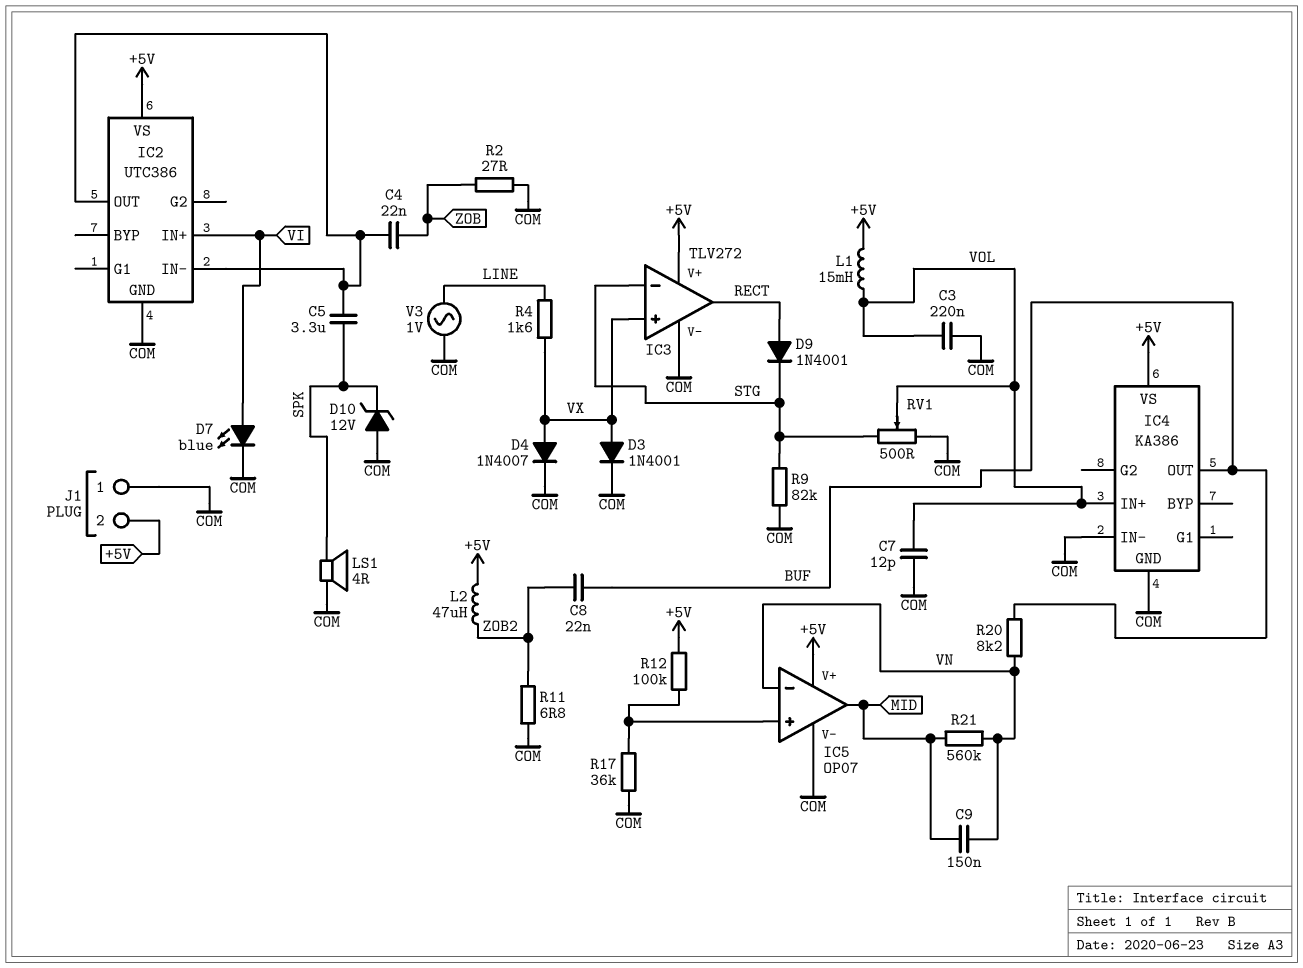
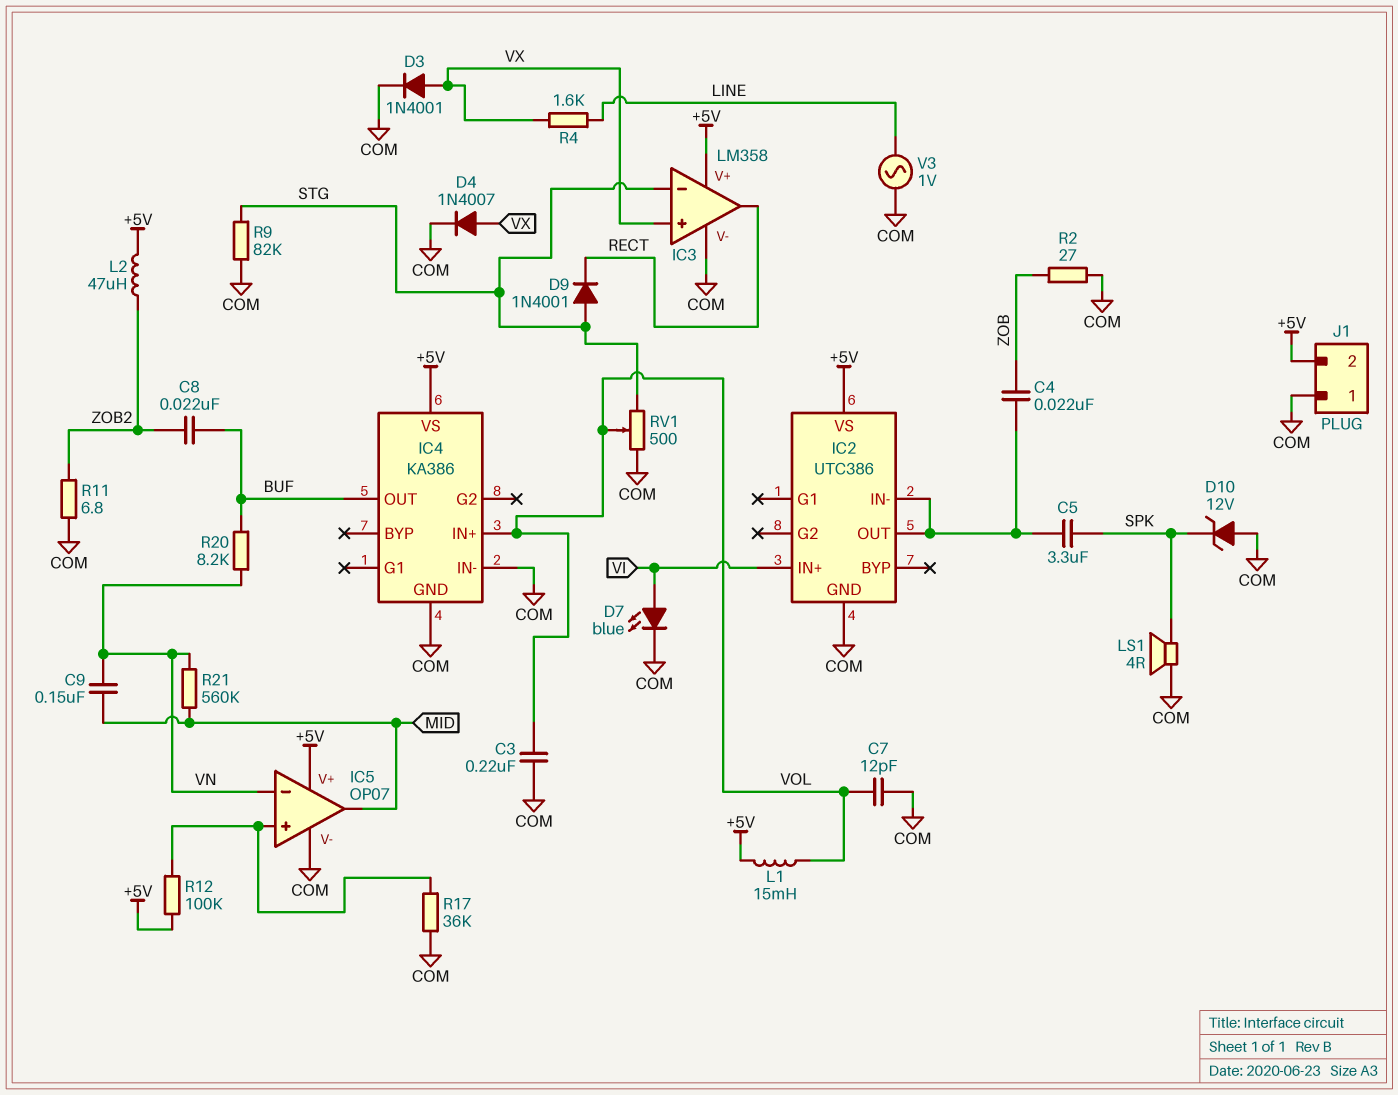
D9: diode 1N4001 (A RECT, K STG) -> diode 1N4001 (A STG, K RECT)
IC3: TLV272 -> LM358

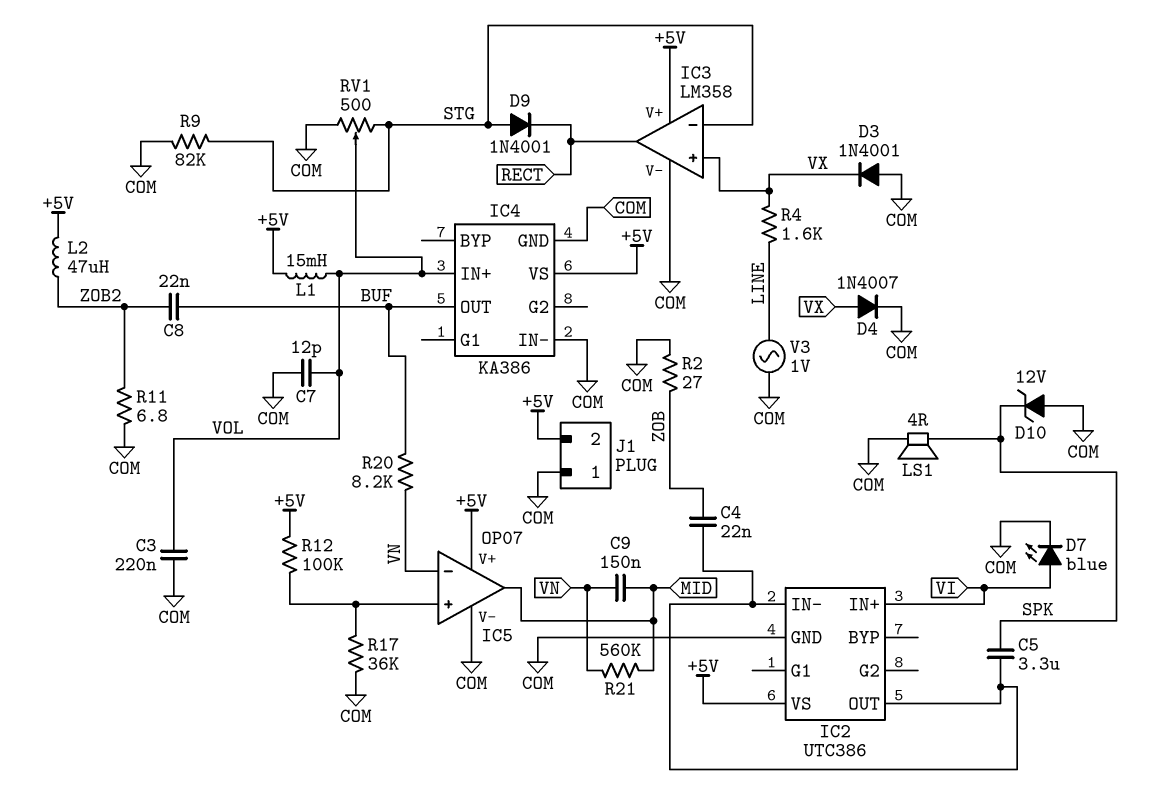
D3: diode 1N4001 (A VX, K COM) -> diode 1N4001 (A COM, K VX)

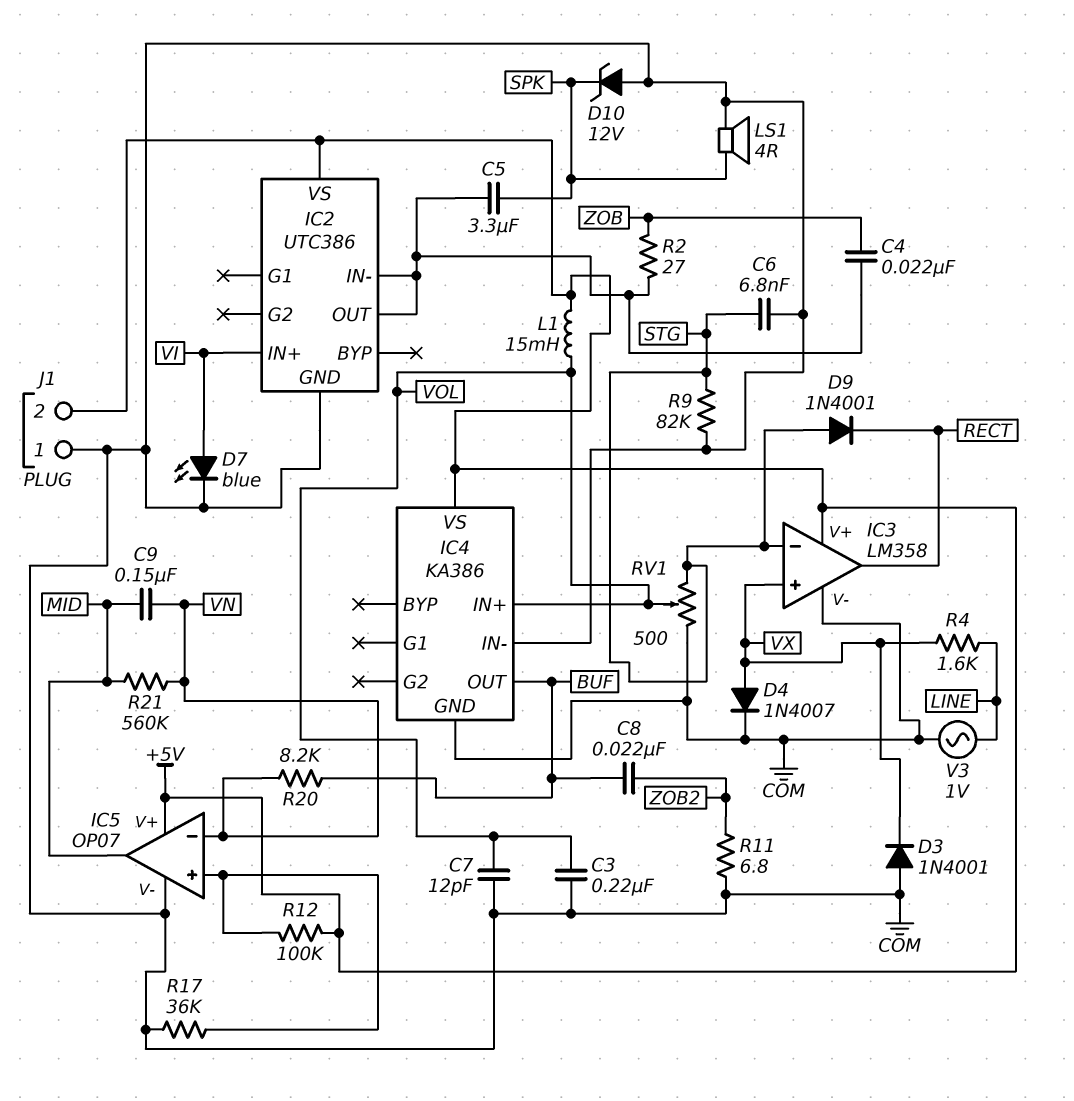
C6: none -> 6.8nF (COM, STG)
L2: 47uH (+5V, ZOB2) -> none
R2: 27 (COM, ZOB) -> 27 (IC2/IN-, ZOB)

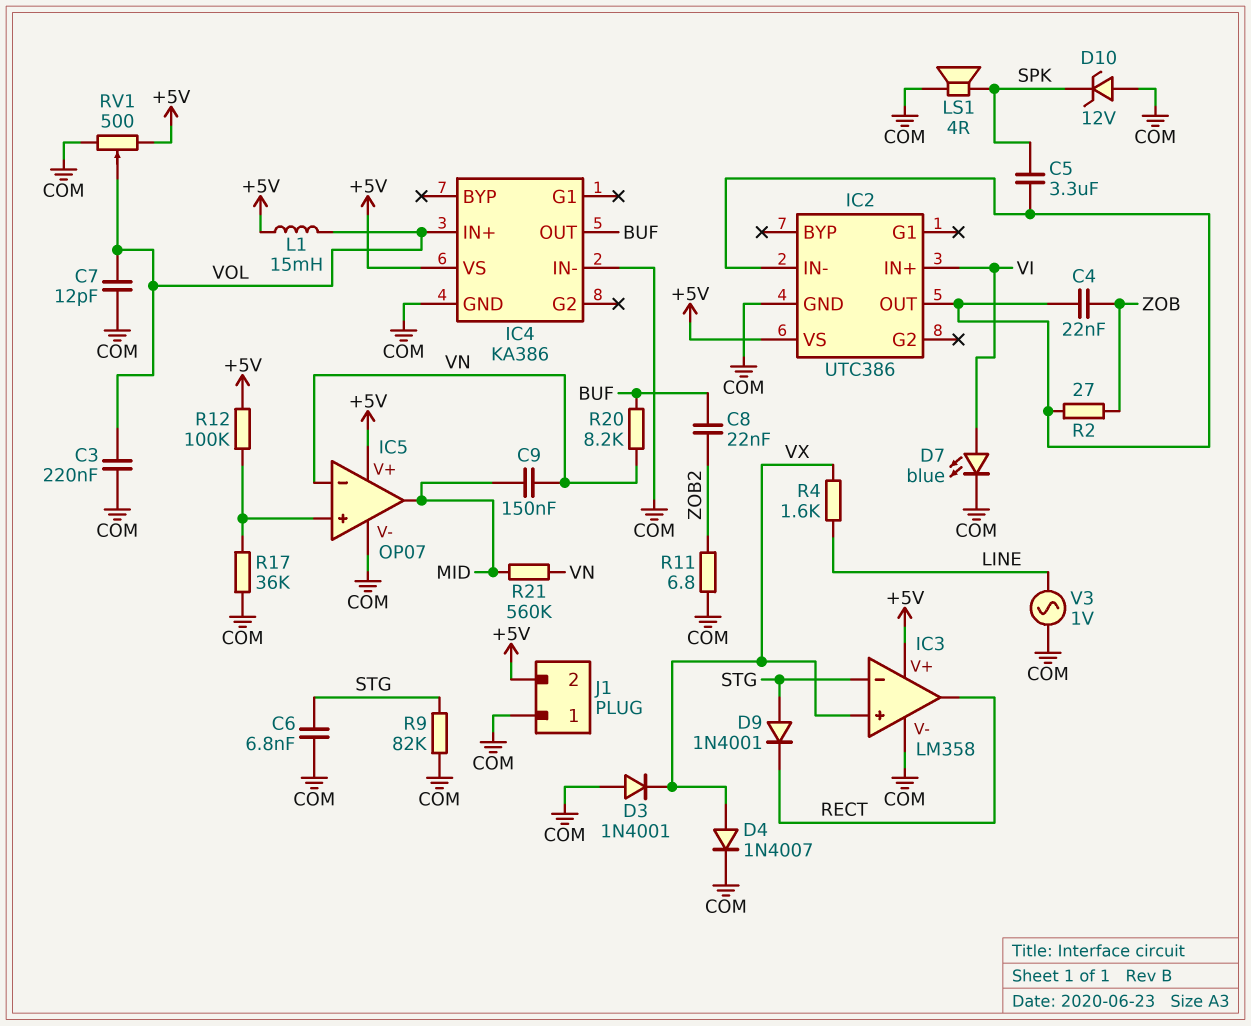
RV1: 500 (COM, STG, wiper VOL) -> 500 (+5V, COM, wiper VOL)

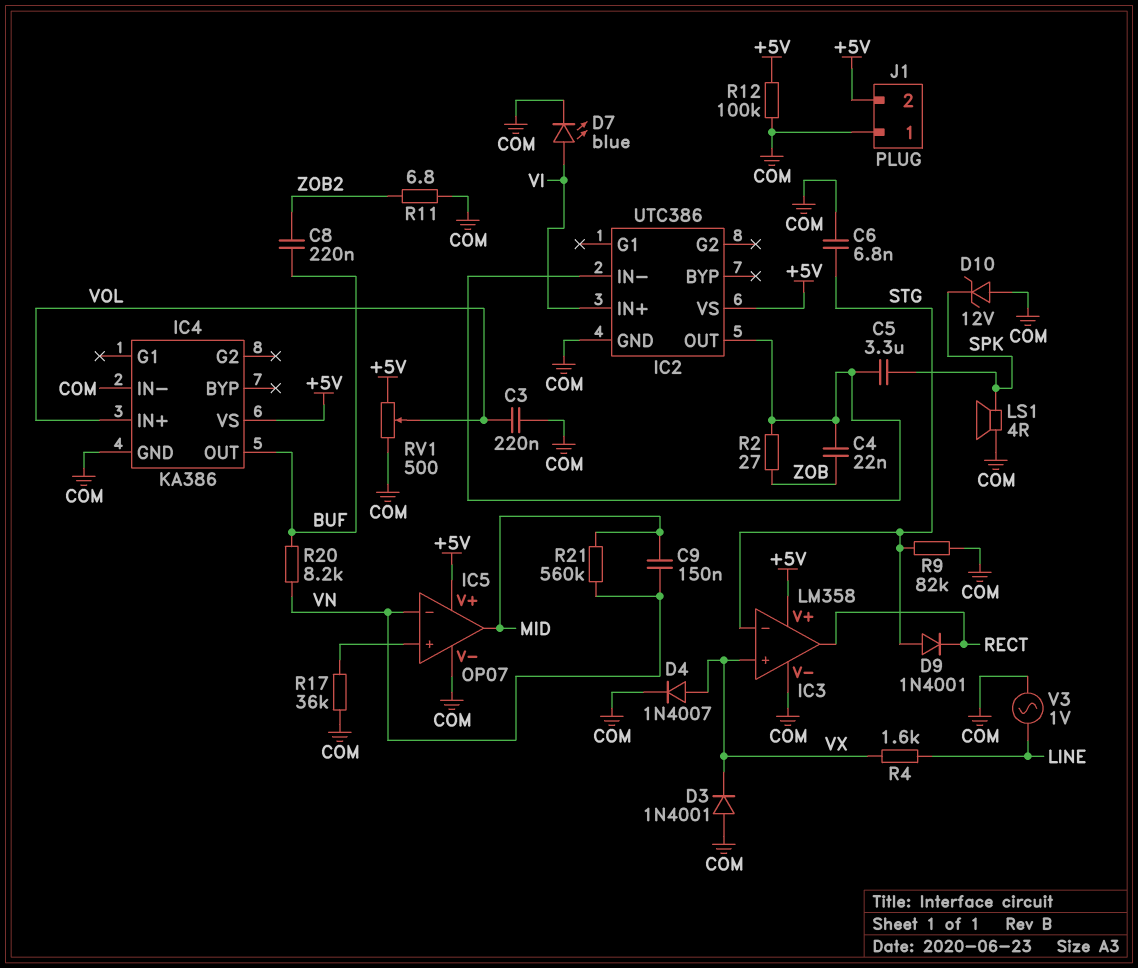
C7: 12pF (COM, VOL) -> none
C8: 22nF (BUF, ZOB2) -> 220nF (BUF, ZOB2)
L1: 15mH (+5V, VOL) -> none
R12: 100k (+5V, IC5/in+) -> 100k (+5V, COM)

